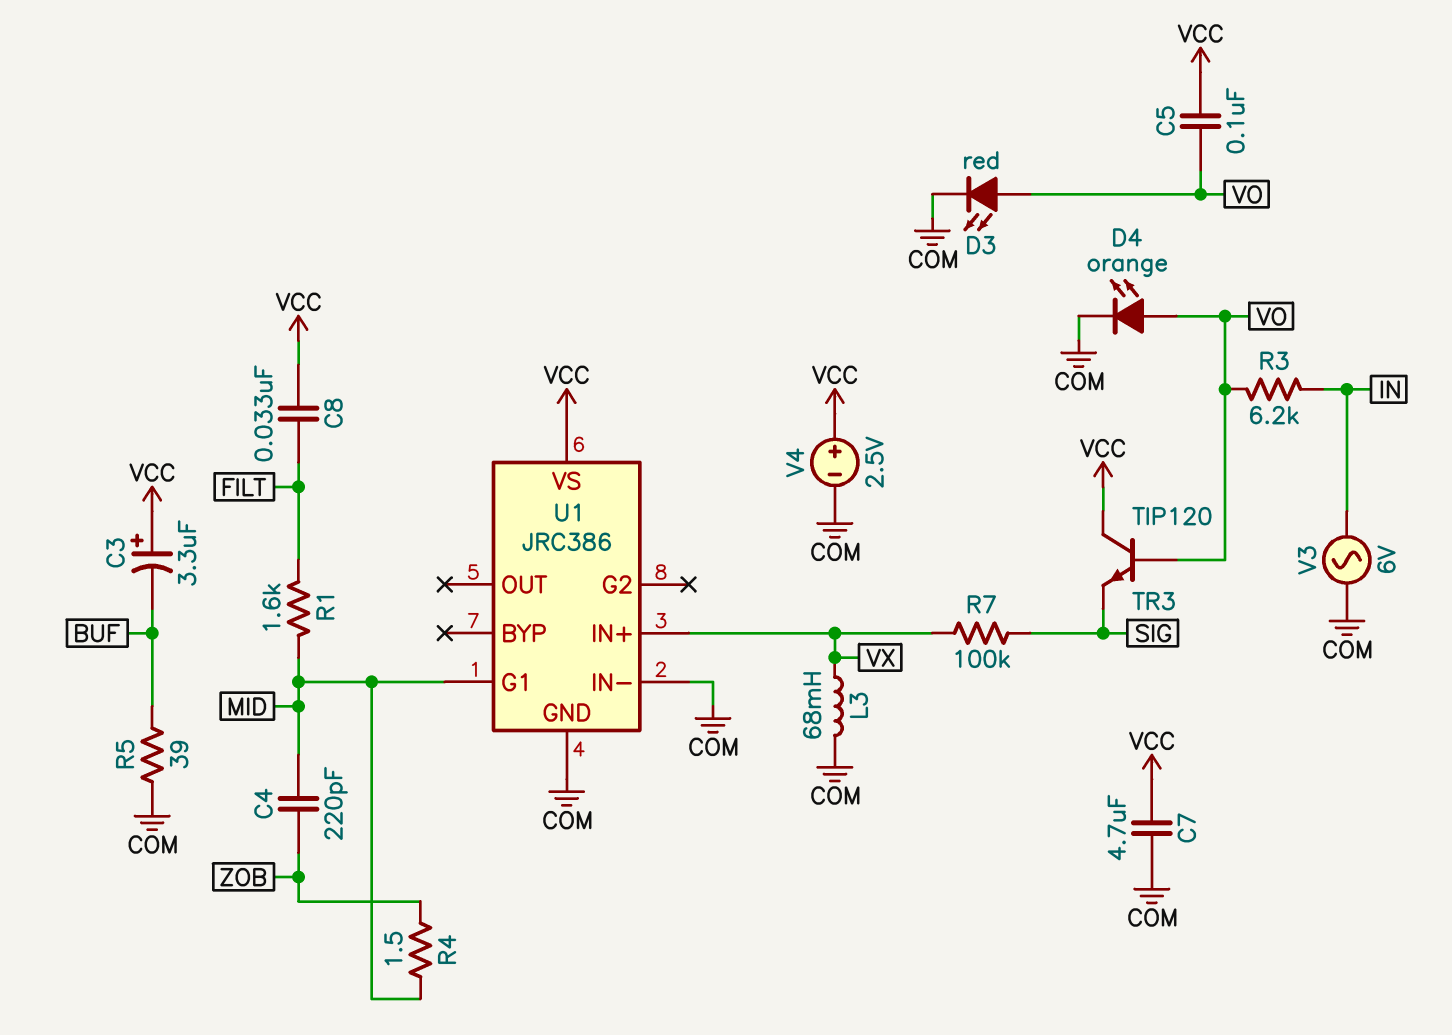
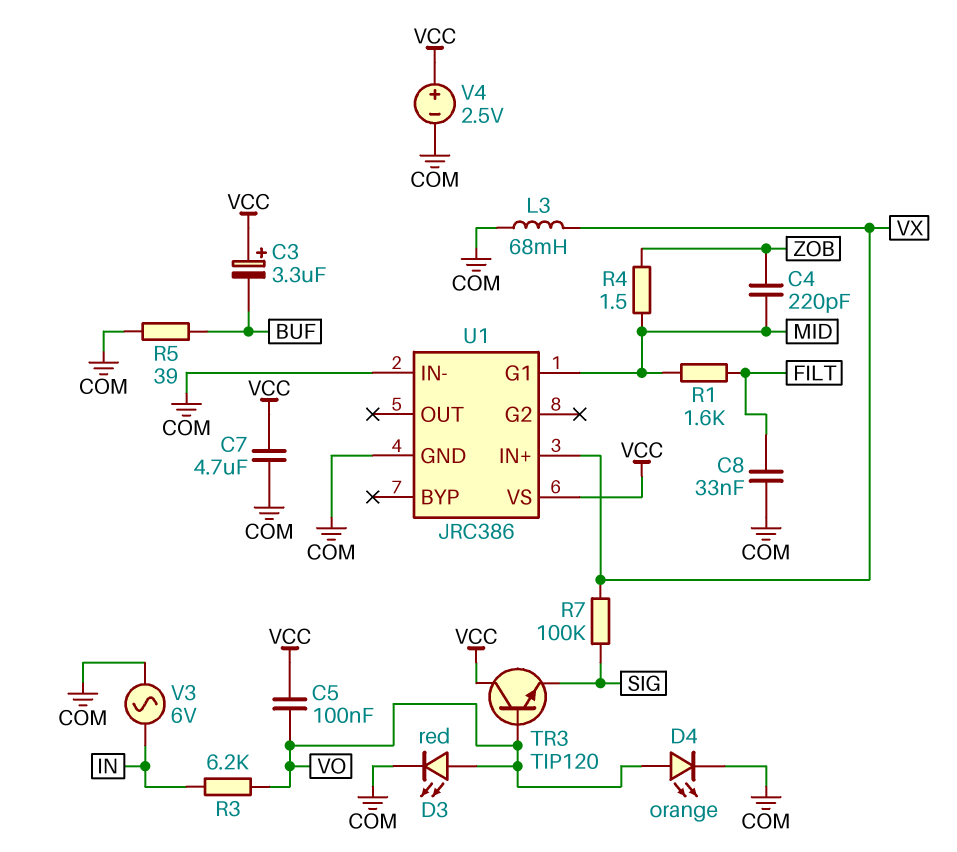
C8: 33nF (FILT, VCC) -> 33nF (COM, FILT)

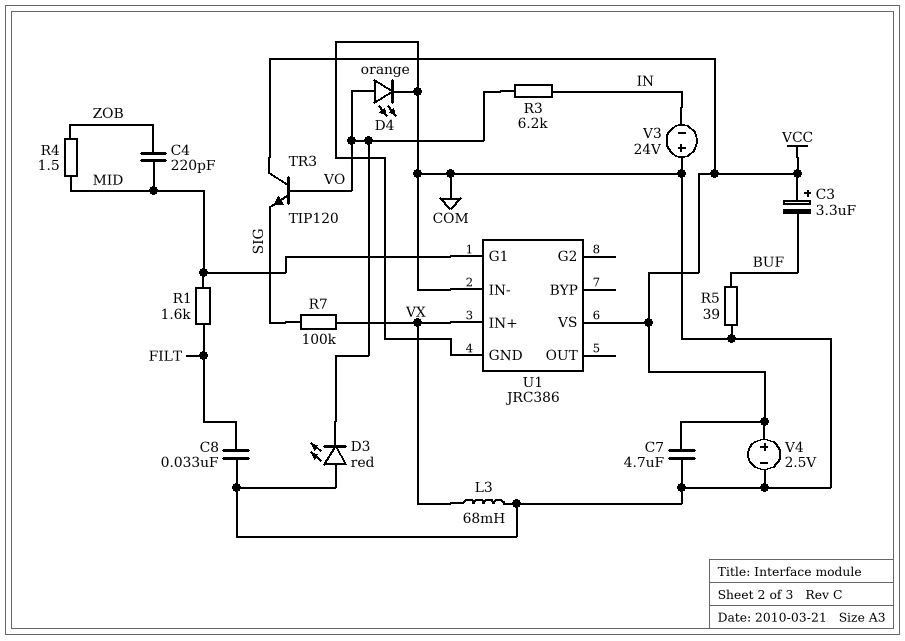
C5: 100nF (VCC, VO) -> none
D3: LED red (A VO, K COM) -> LED red (A COM, K VO)
V3: AC 6V (COM, IN) -> 24V (plus COM, minus IN)

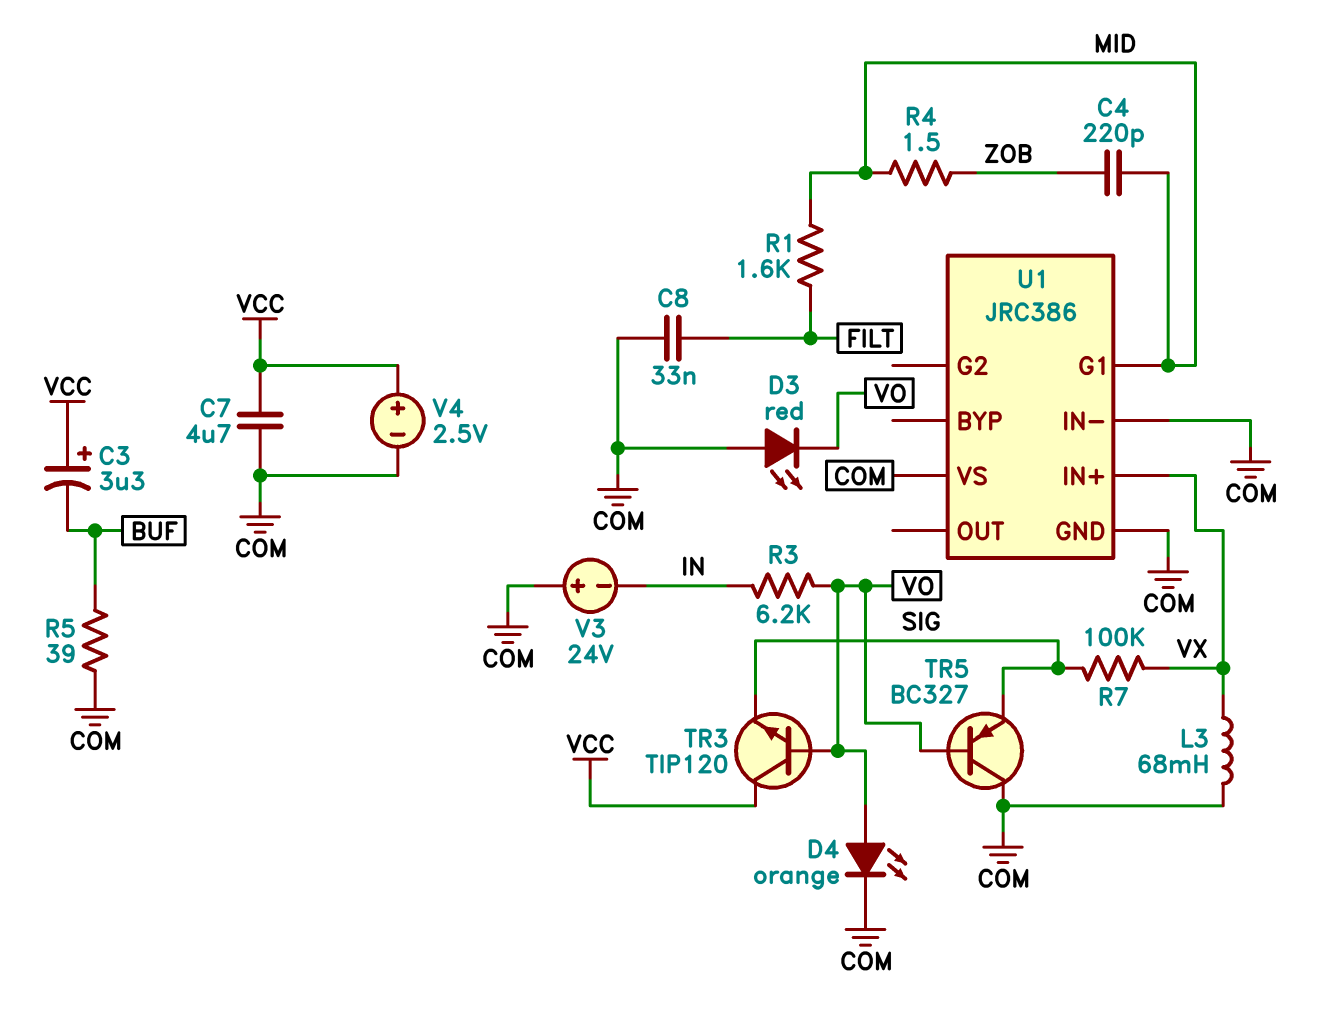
TR5: none -> PNP BC327 (B VO, C COM, E SIG)
U1 pin VS: VCC -> COM

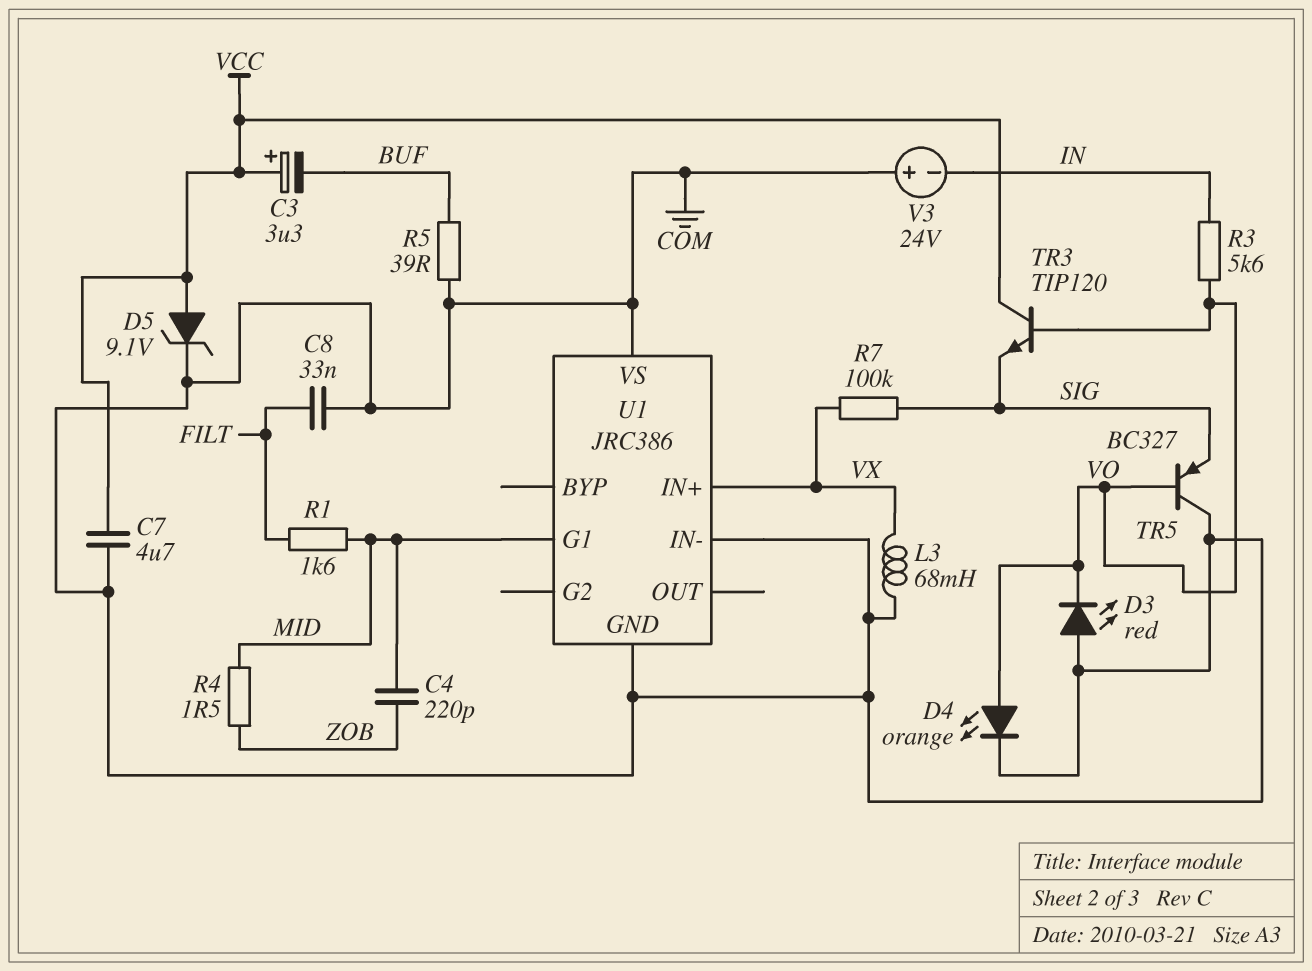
D5: none -> zener 9.1V (A VCC, K COM)
R3: 6.2k (IN, VO) -> 5.6k (IN, VO)
V4: 2.5V (plus VCC, minus COM) -> none

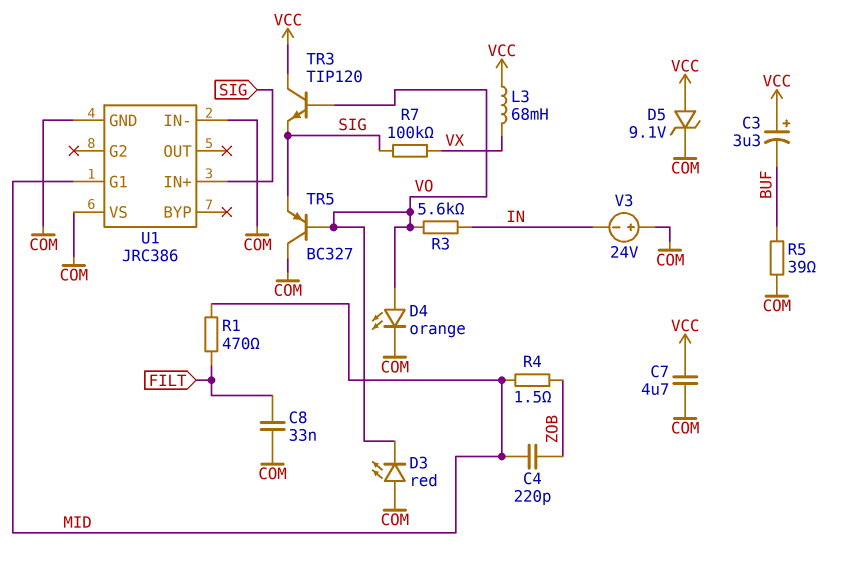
L3: 68mH (COM, VX) -> 68mH (VCC, VX)
R1: 1.6k (FILT, MID) -> 470 (FILT, MID)
U1 pin IN+: VX -> SIG

